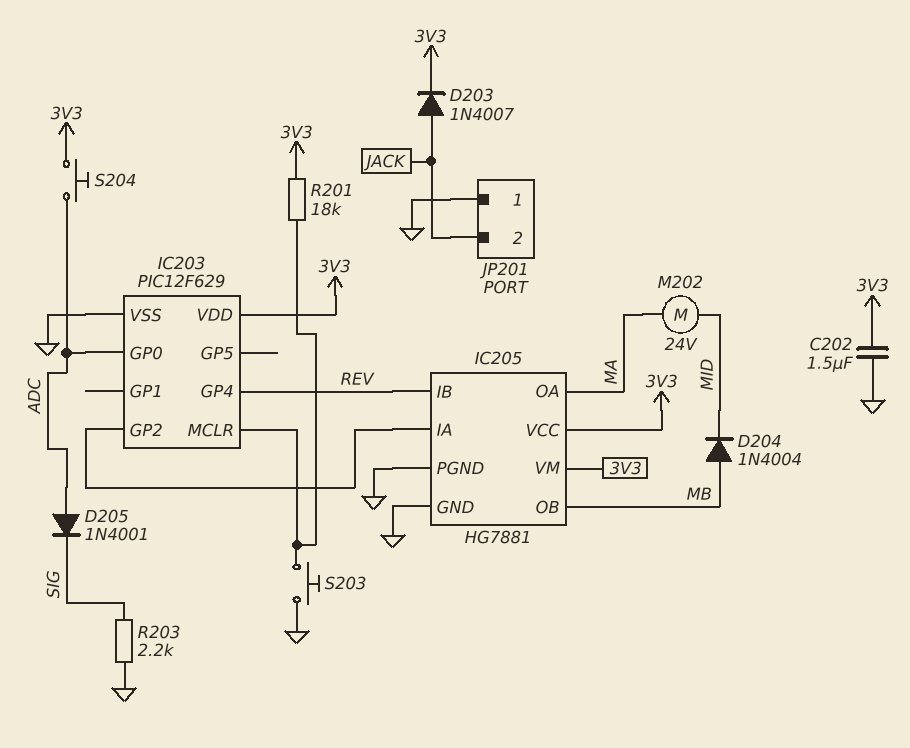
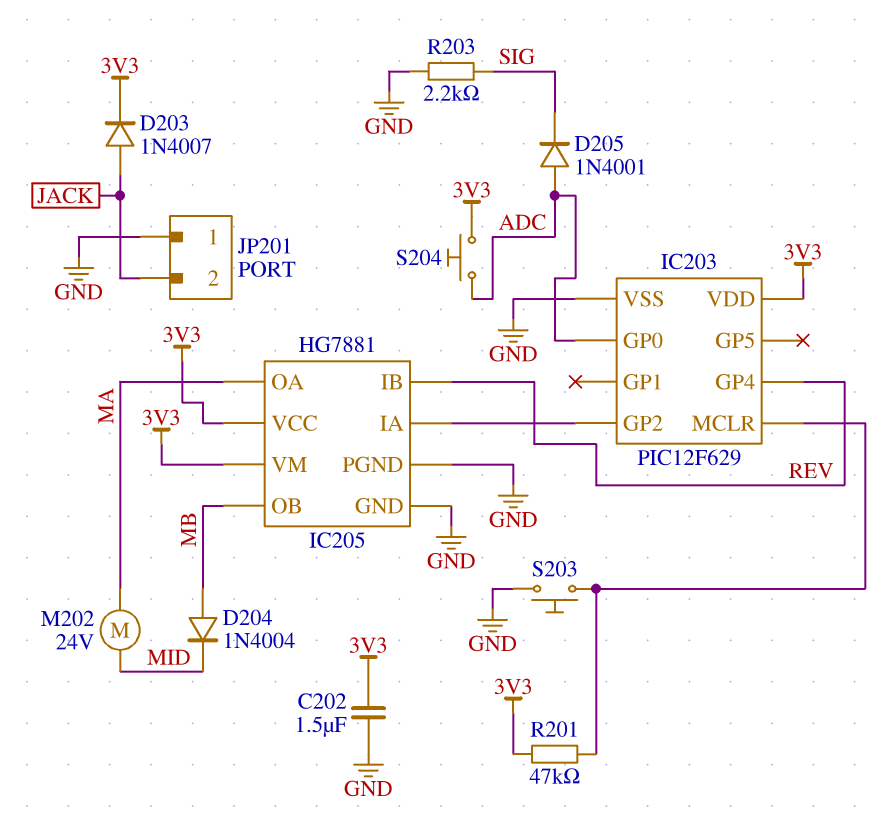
R201: 18k (3V3, IC203/MCLR) -> 47k (3V3, IC203/MCLR)

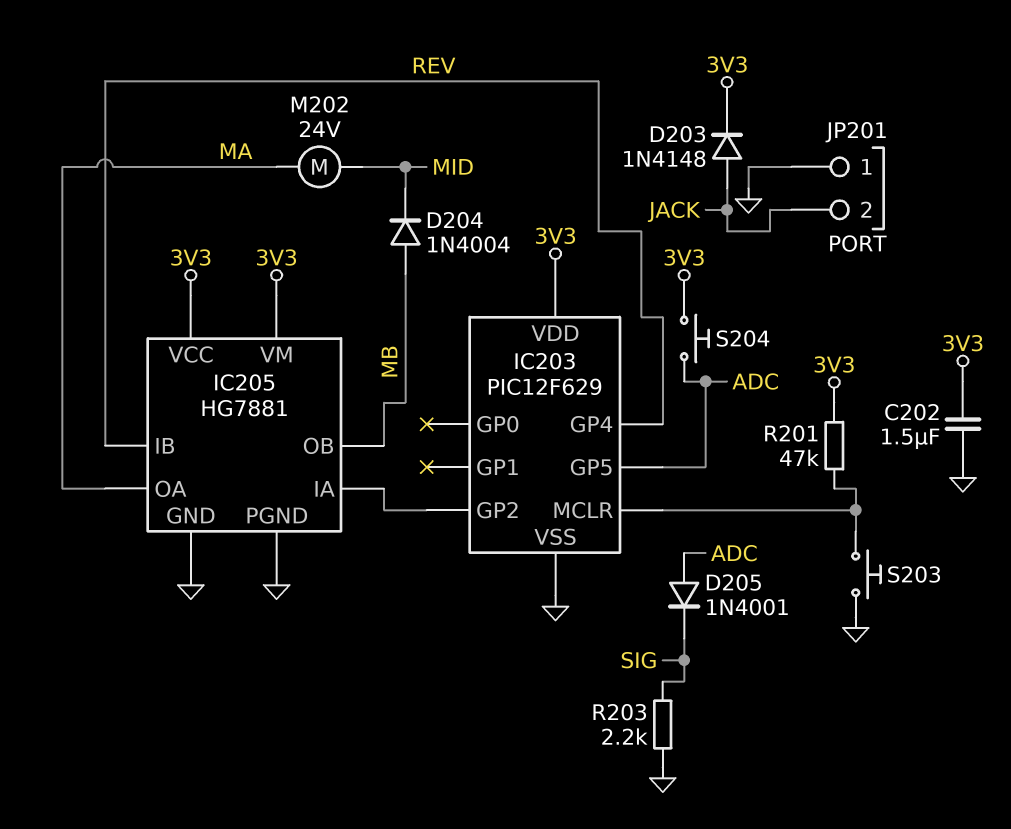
D203: diode 1N4007 (A JACK, K 3V3) -> diode 1N4148 (A JACK, K 3V3)
IC203 pin GP0: ADC -> none
IC203 pin GP5: none -> ADC

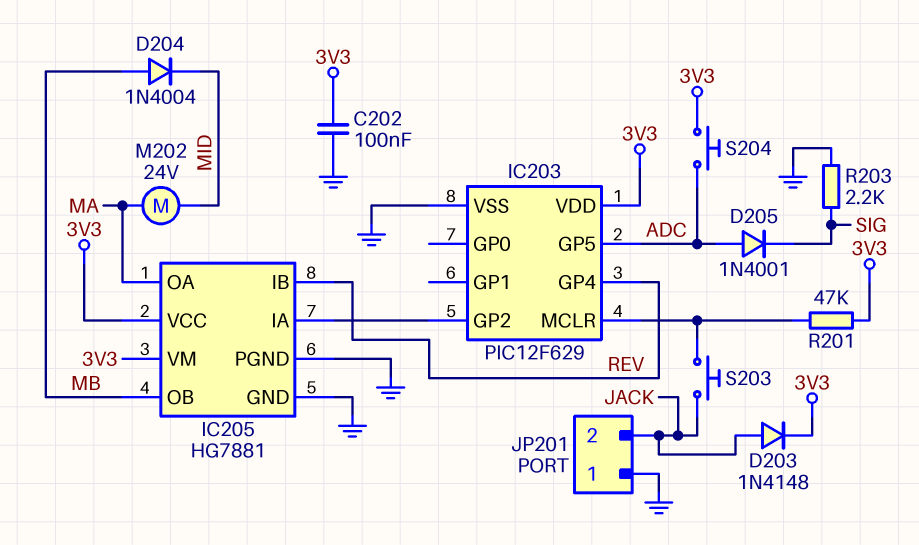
C202: 1.5uF (3V3, GND) -> 100nF (3V3, GND)
S203: button (GND, IC203/MCLR) -> button (IC203/MCLR, JACK)

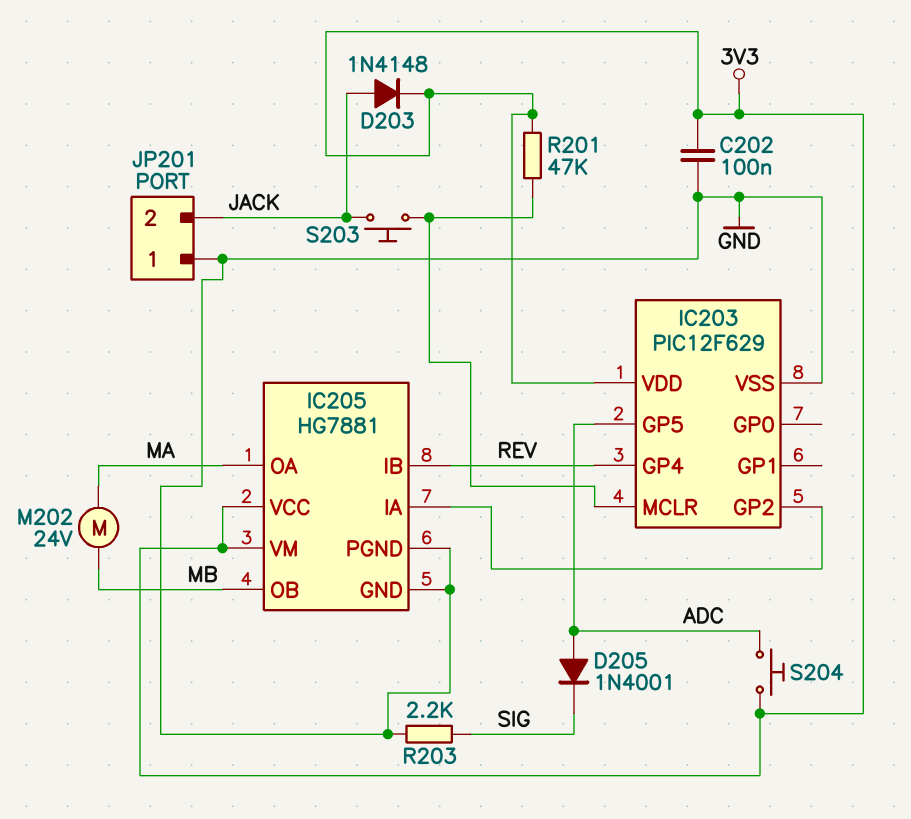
D204: diode 1N4004 (A MB, K MID) -> none
M202: motor 24V (MA, MID) -> motor 24V (MA, MB)

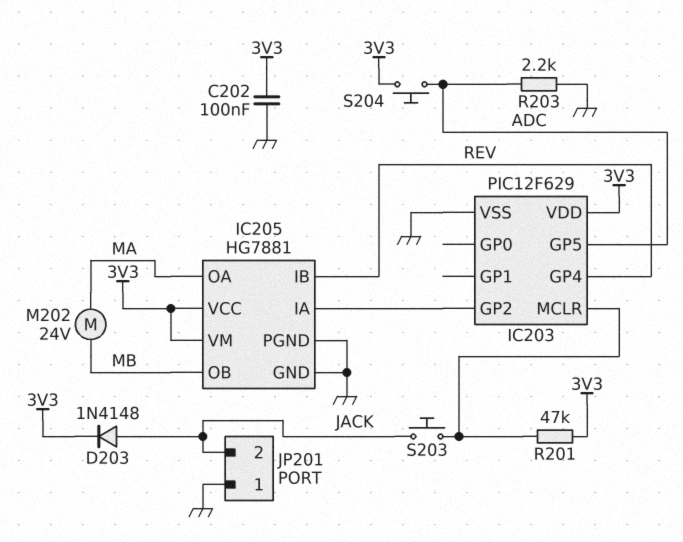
D205: diode 1N4001 (A ADC, K SIG) -> none
R203: 2.2k (GND, SIG) -> 2.2k (ADC, GND)

